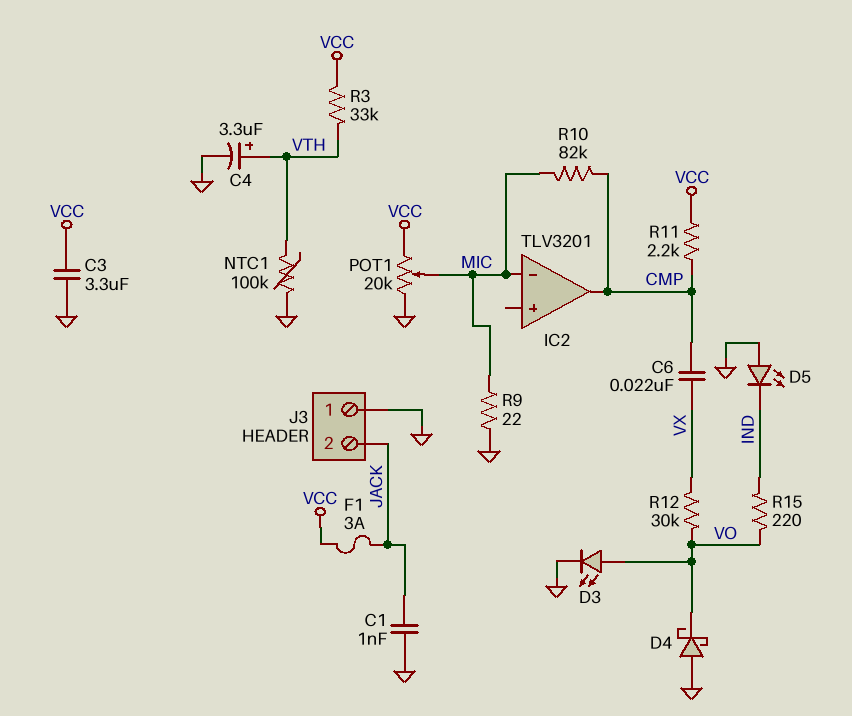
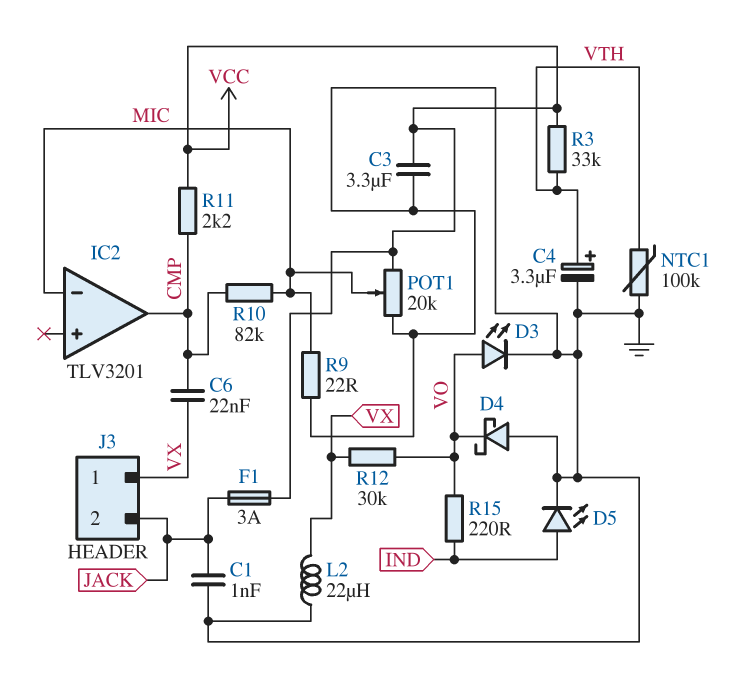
D5: LED (A GND, K IND) -> LED (A IND, K GND)
J3 pin 1: GND -> VX
L2: none -> 22uH (GND, VX)

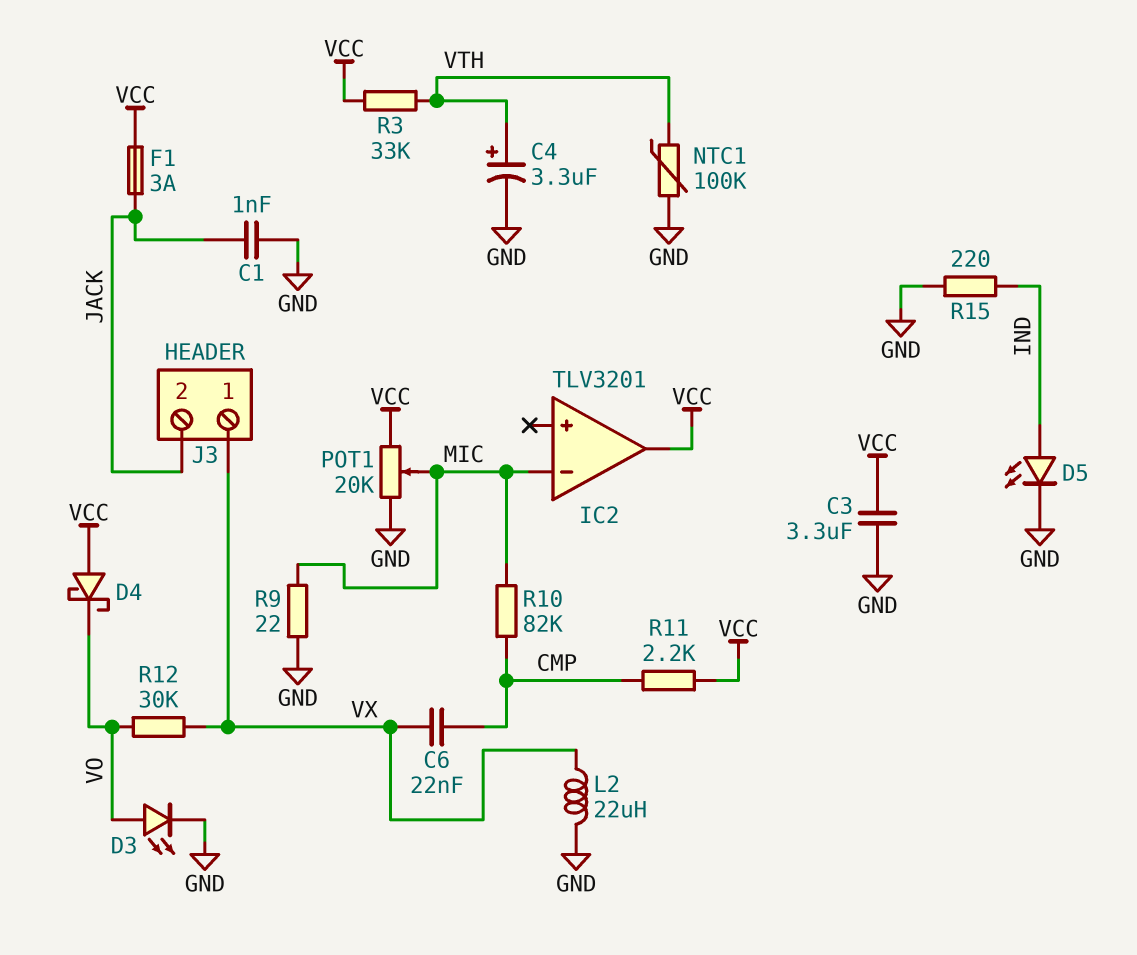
D4: schottky (A GND, K VO) -> schottky (A VCC, K VO)
IC2 pin out: CMP -> VCC
R15: 220 (IND, VO) -> 220 (GND, IND)

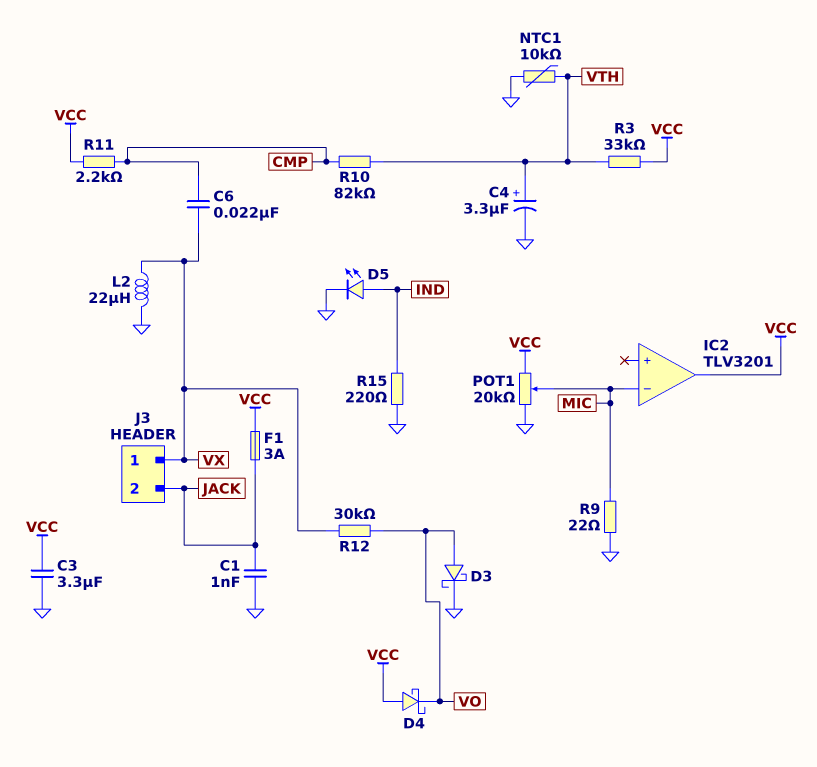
D3: LED (A VO, K GND) -> schottky (A VO, K GND)
NTC1: 100k (GND, VTH) -> 10k (GND, VTH)
R10: 82k (CMP, MIC) -> 82k (CMP, VTH)

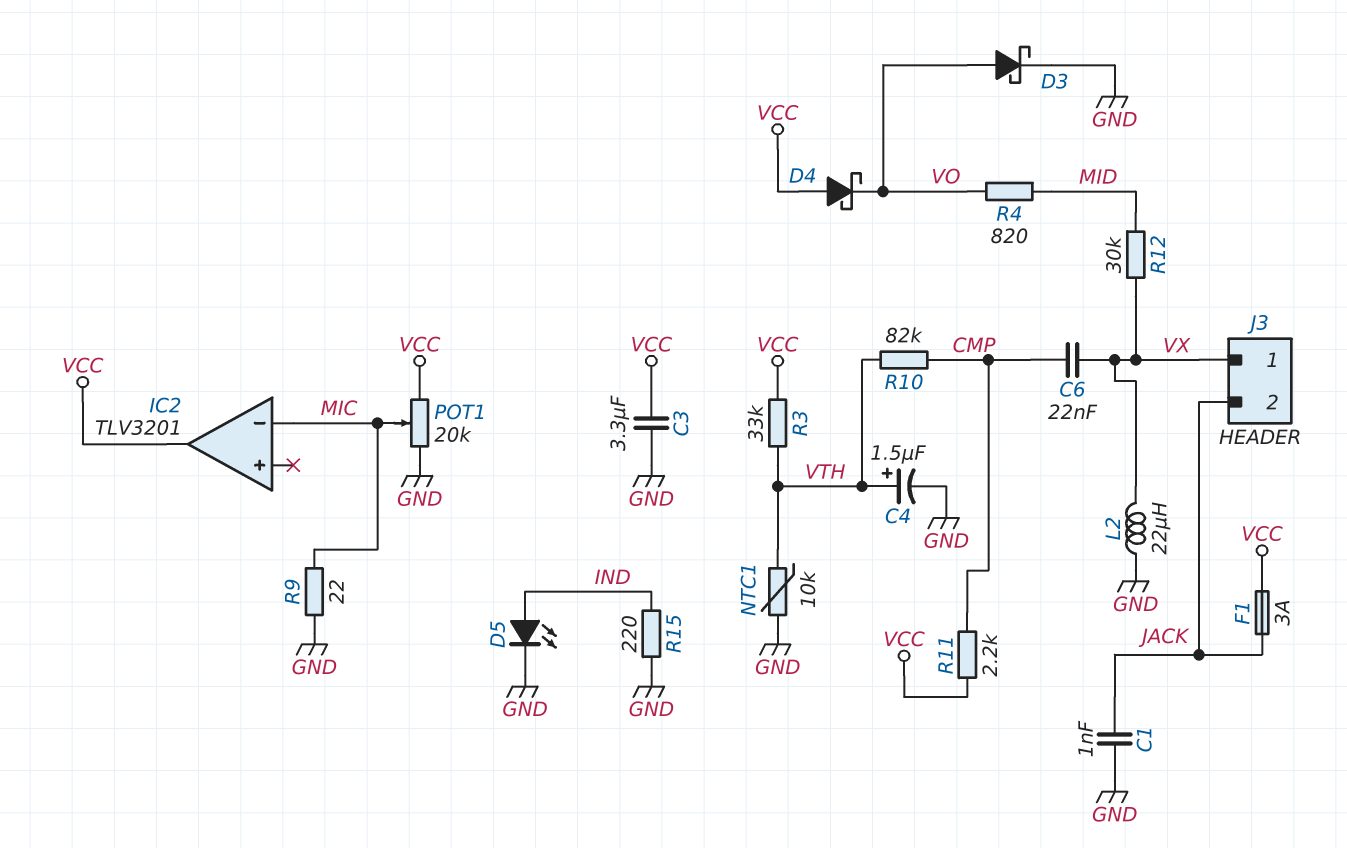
C4: 3.3uF (plus VTH, minus GND) -> 1.5uF (plus VTH, minus GND)
R4: none -> 820 (MID, VO)
R12: 30k (VO, VX) -> 30k (MID, VX)

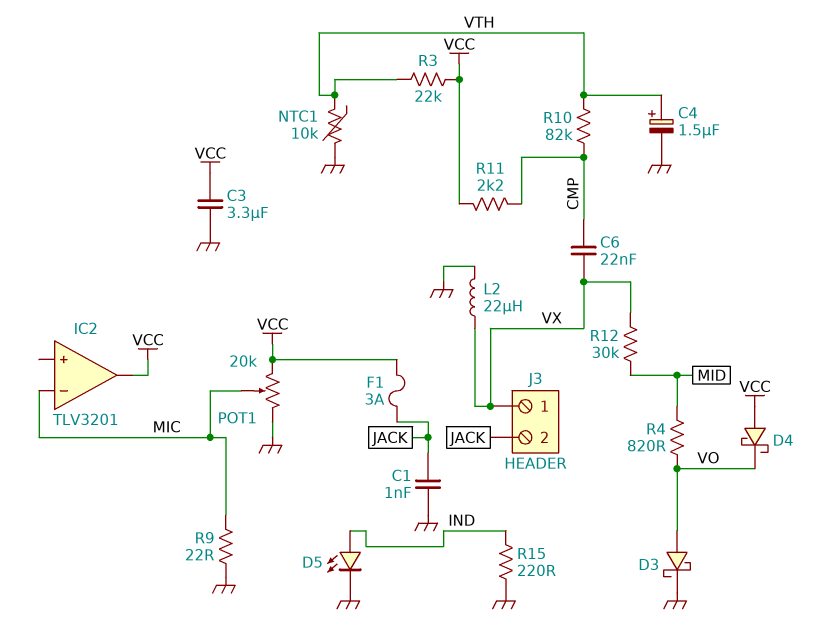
R3: 33k (VCC, VTH) -> 22k (VCC, VTH)

